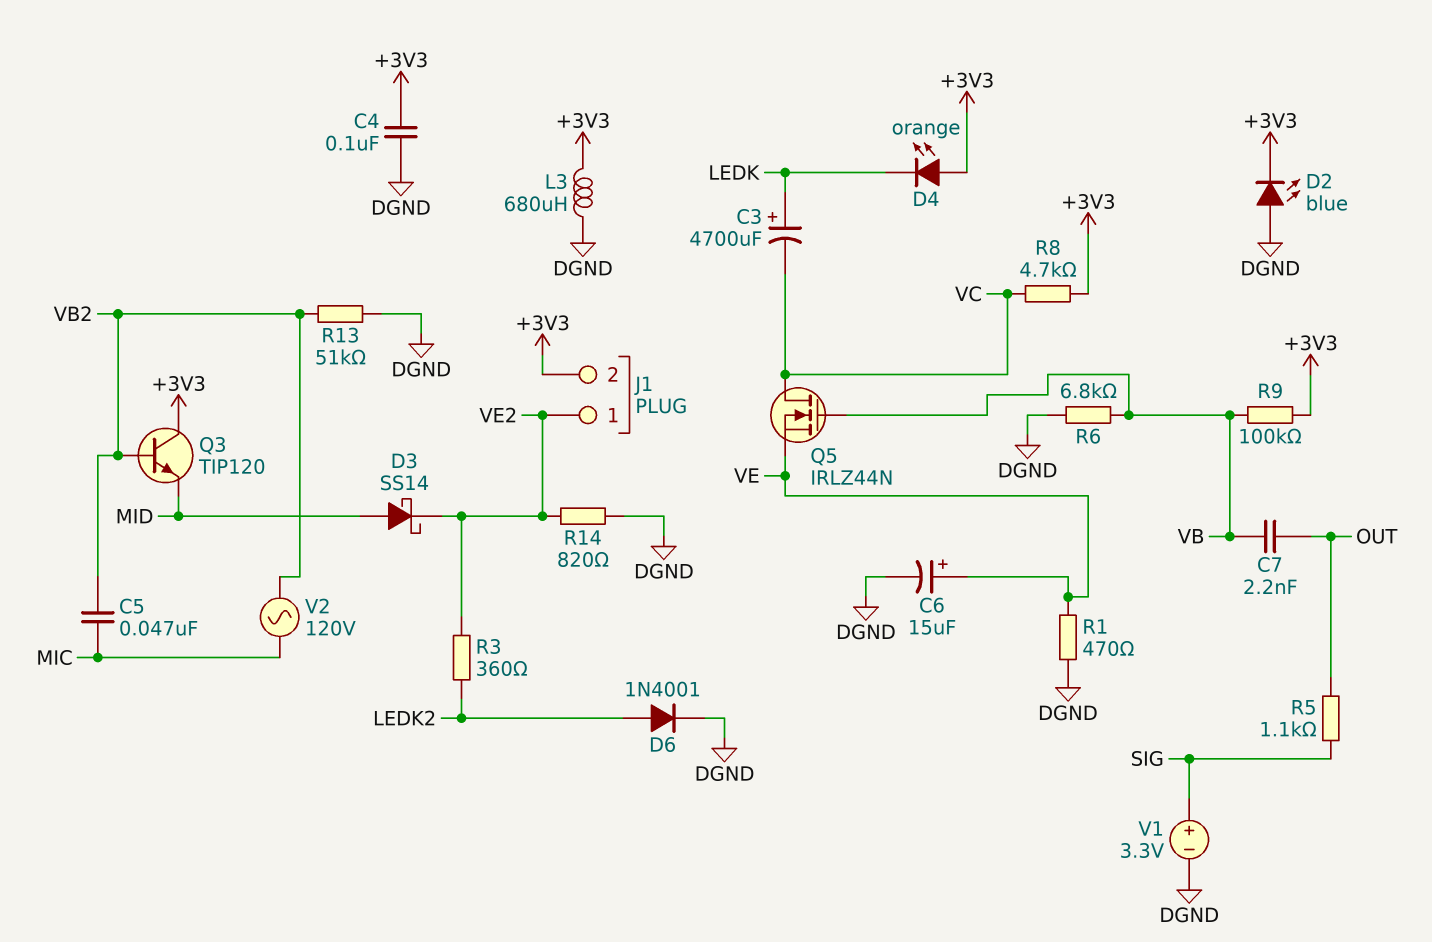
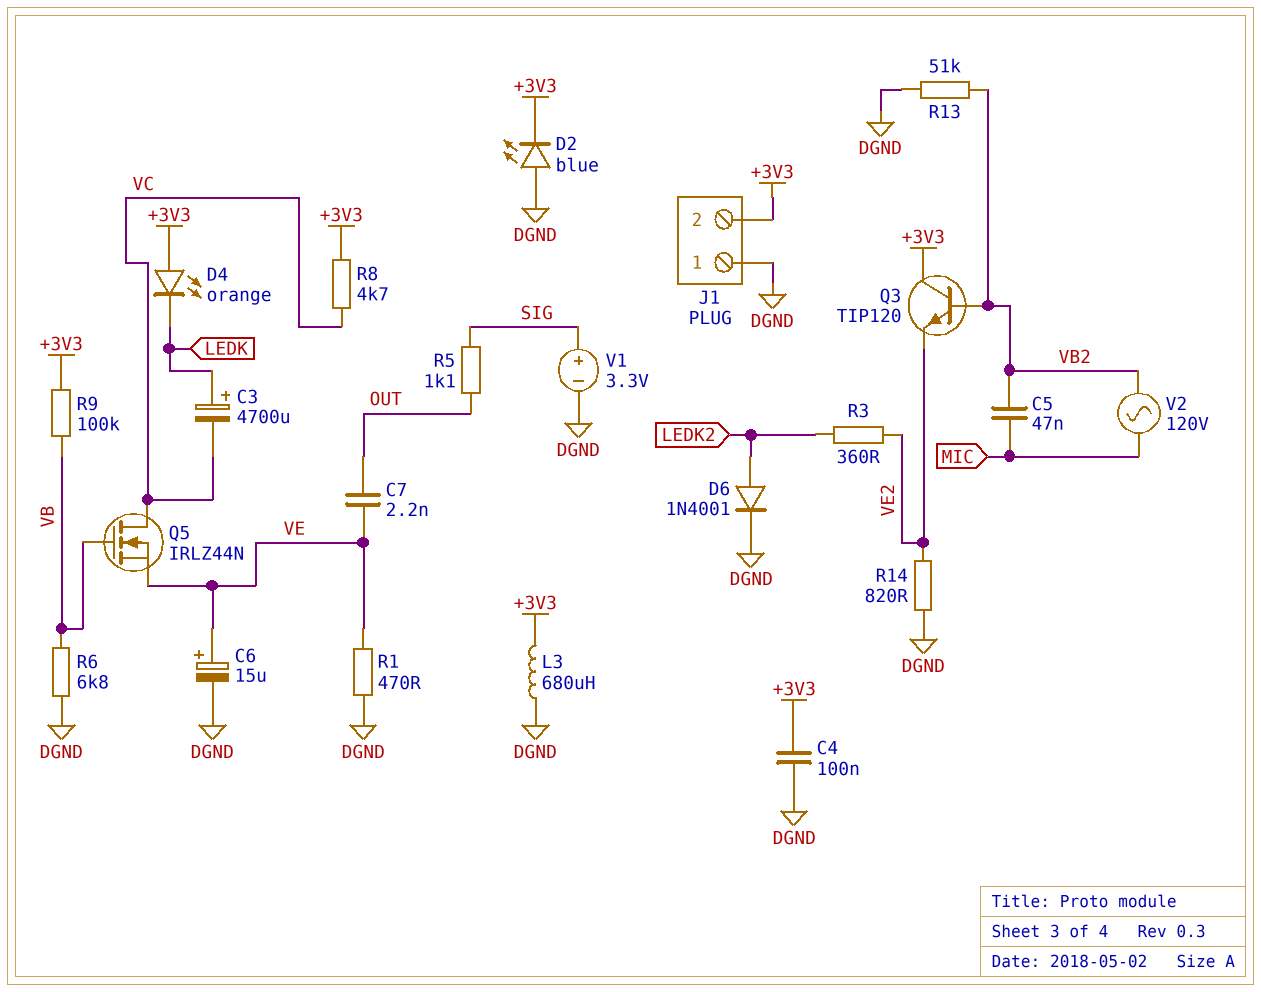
C7: 2.2nF (OUT, VB) -> 2.2nF (OUT, VE)
D3: schottky SS14 (A MID, K VE2) -> none
J1 pin 1: VE2 -> DGND
Q3: NPN TIP120 (B VB2, C +3V3, E MID) -> NPN TIP120 (B VB2, C +3V3, E VE2)

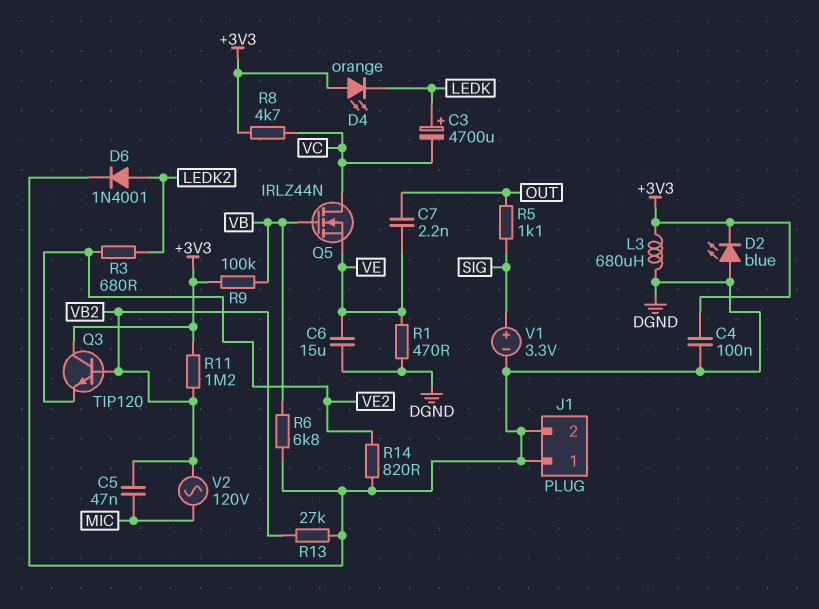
C6: 15uF (plus VE, minus DGND) -> 15uF (DGND, VE)
J1 pin 2: +3V3 -> DGND
R3: 360 (LEDK2, VE2) -> 680 (LEDK2, VE2)
R11: none -> 1.2M (+3V3, VB2)
R13: 51k (DGND, VB2) -> 27k (DGND, VB2)

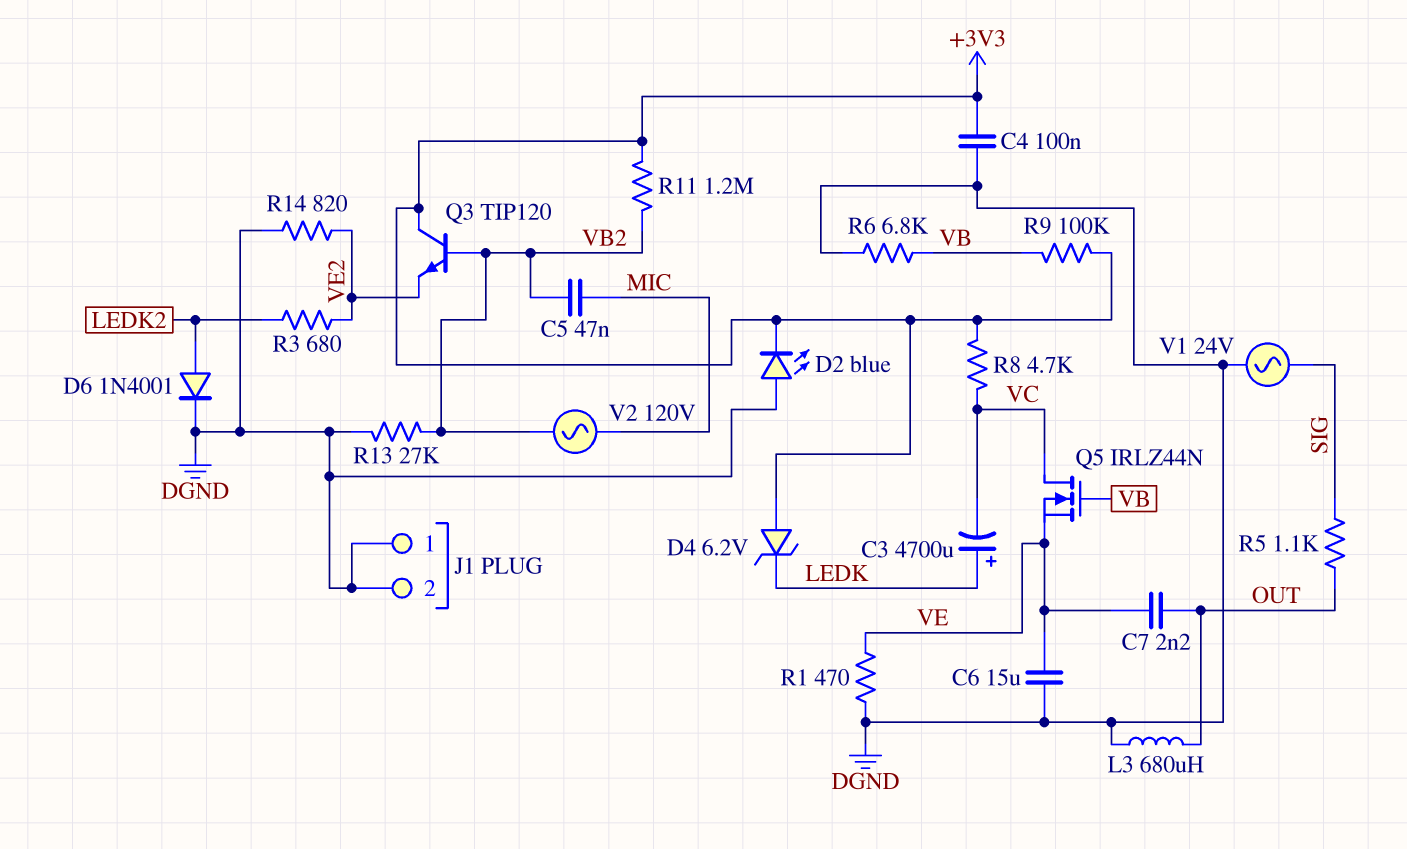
D4: LED orange (A +3V3, K LEDK) -> zener 6.2V (A +3V3, K LEDK)
L3: 680uH (+3V3, DGND) -> 680uH (DGND, OUT)
V1: 3.3V (plus SIG, minus DGND) -> AC 24V (DGND, SIG)

